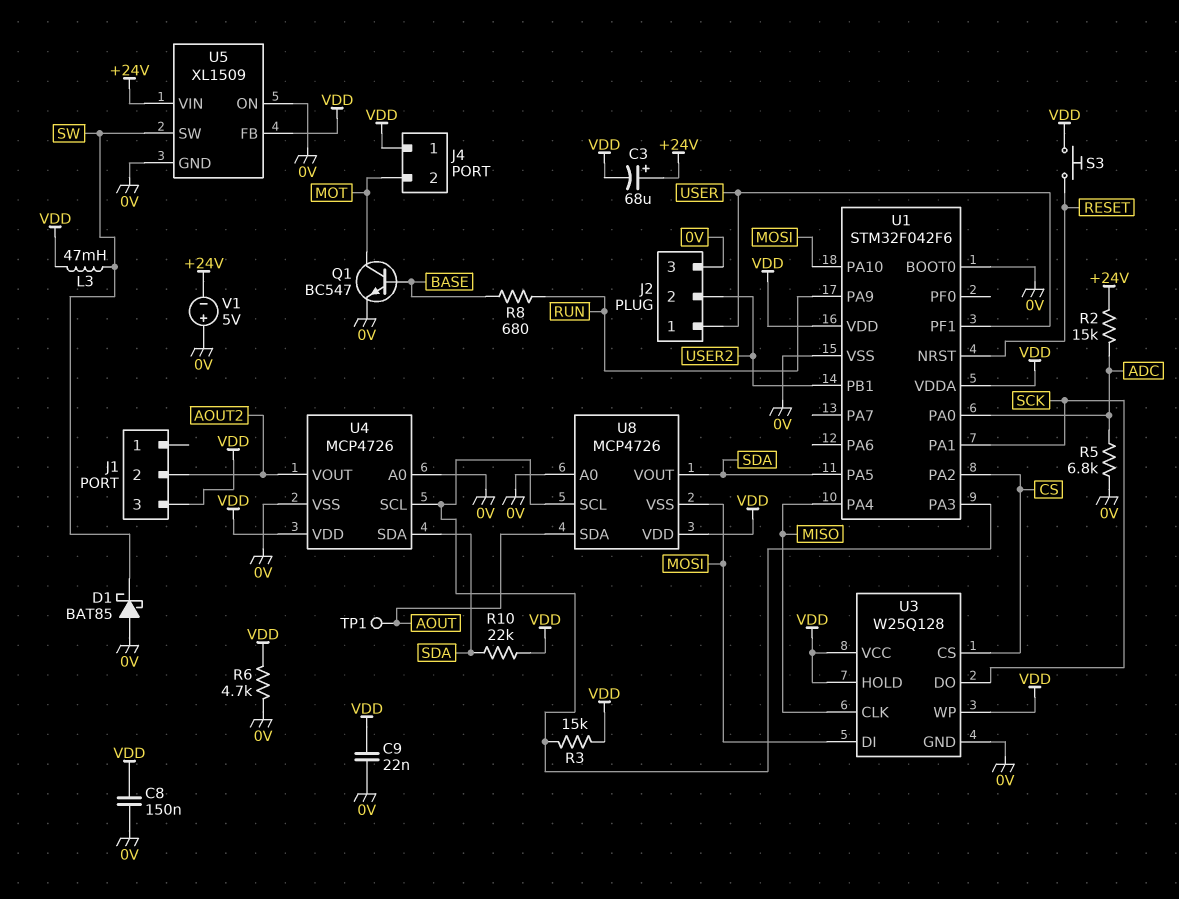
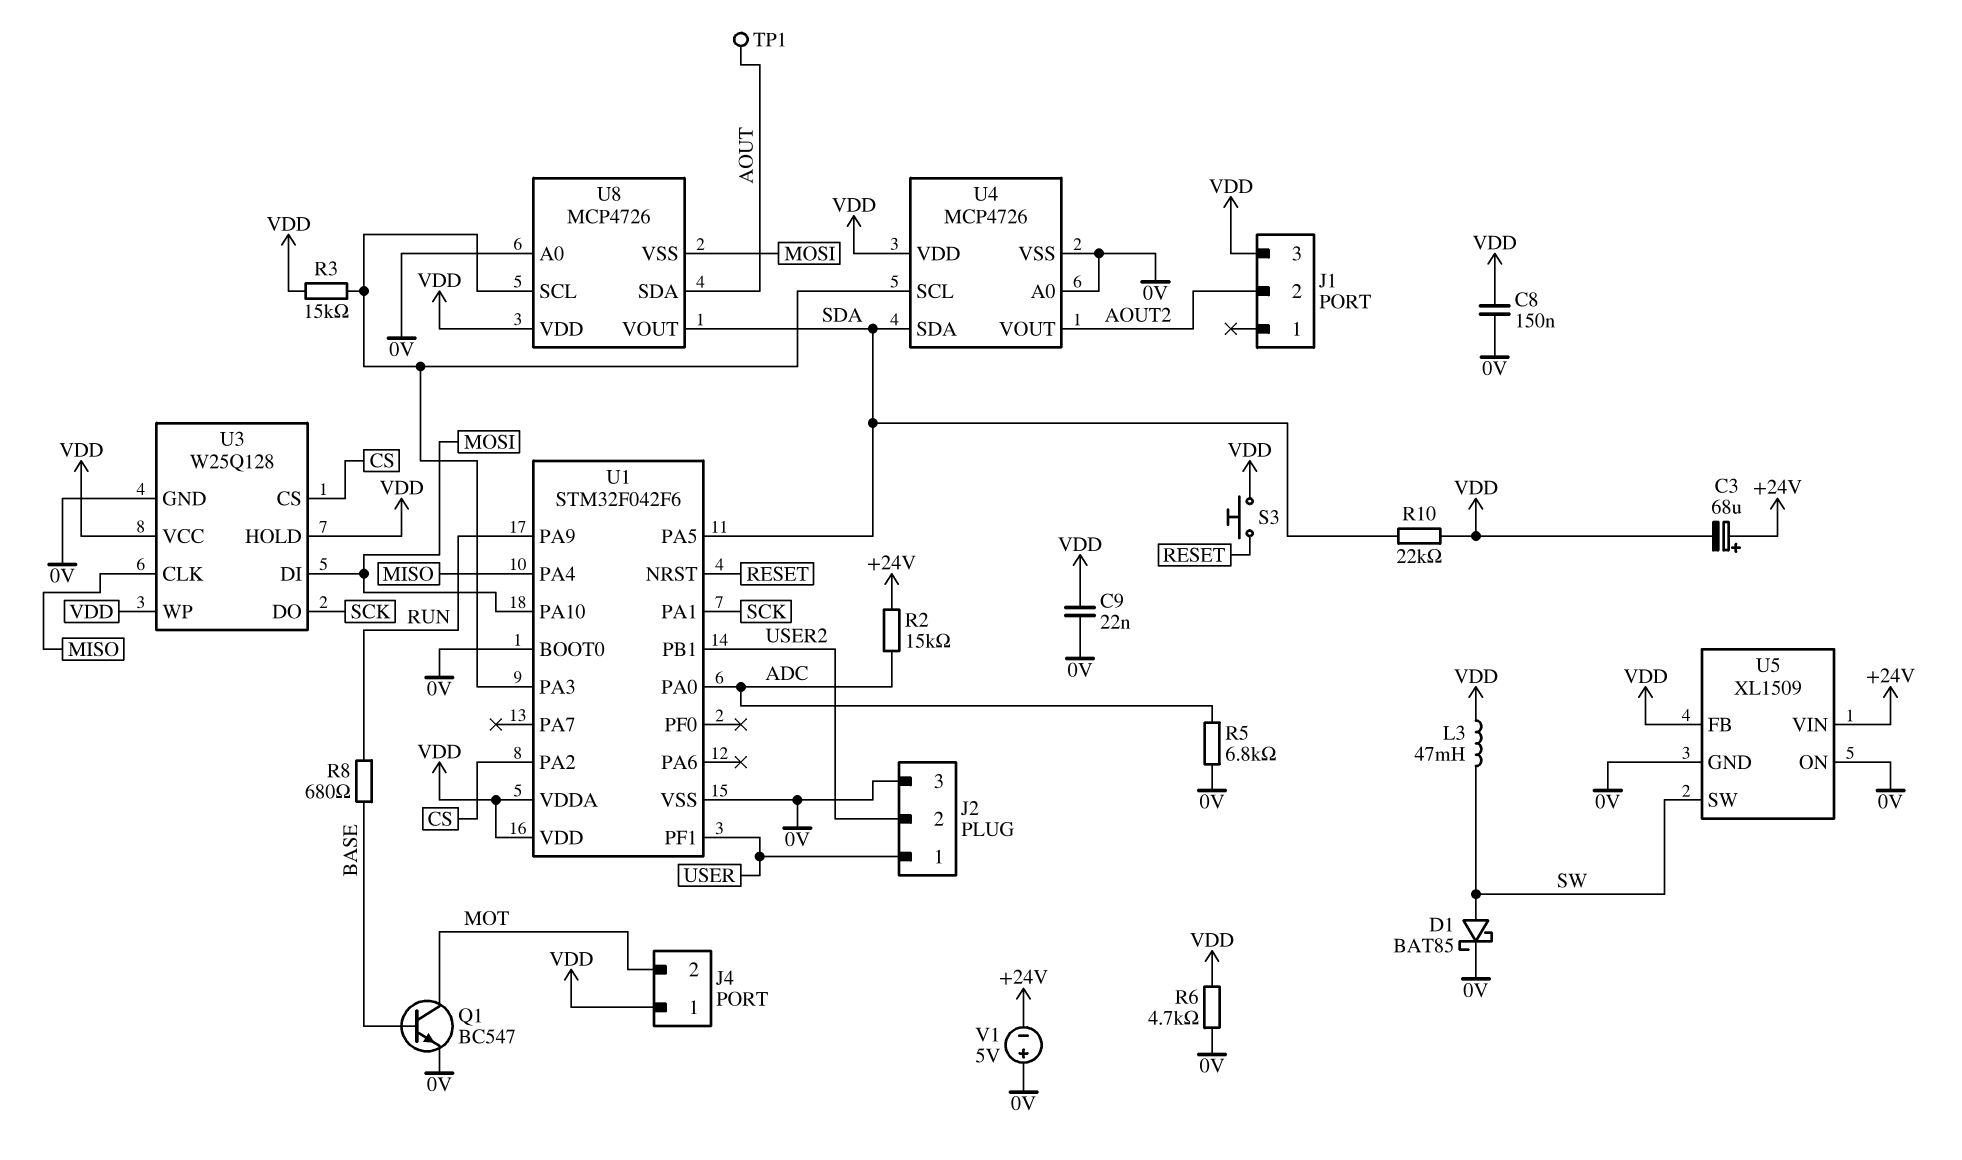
D1: schottky BAT85 (A 0V, K SW) -> schottky BAT85 (A SW, K 0V)

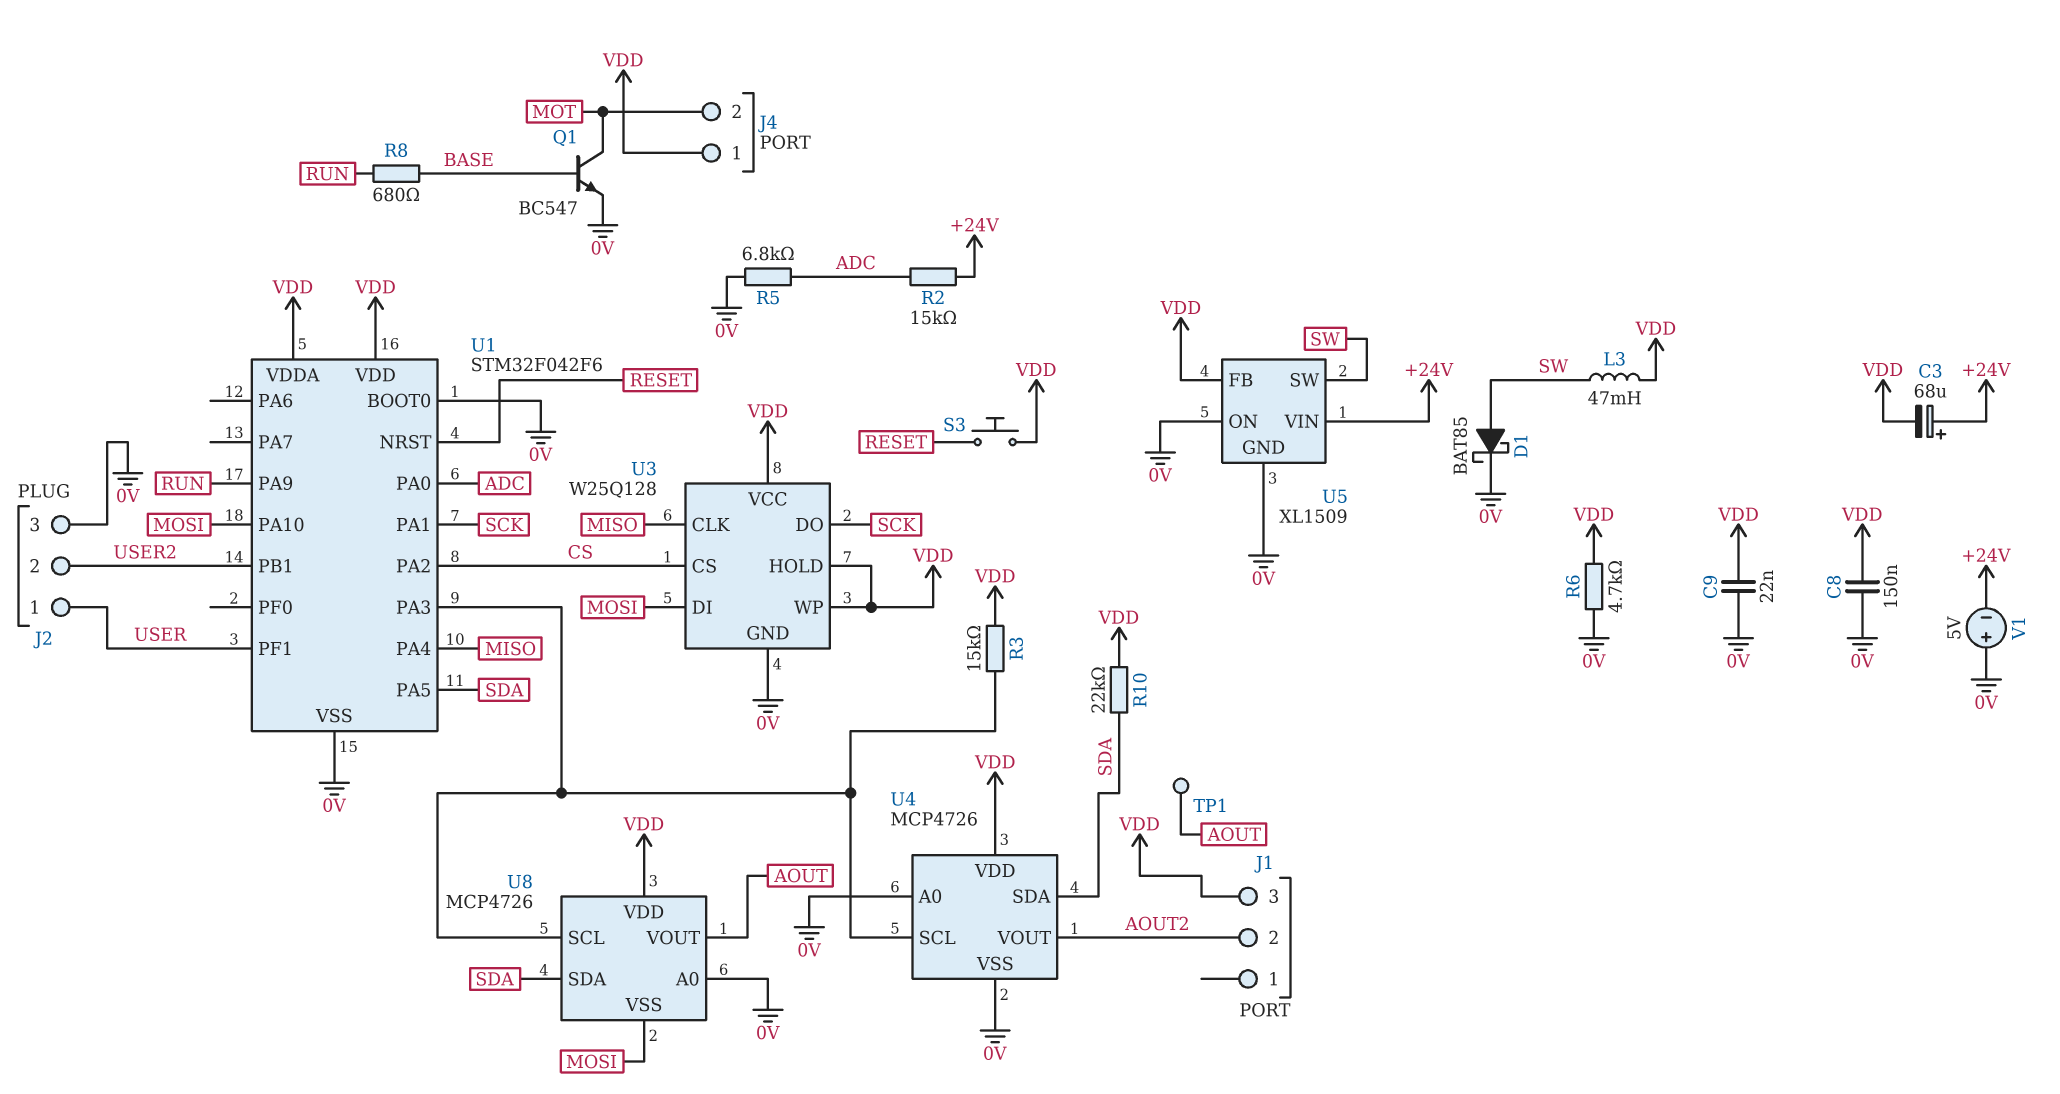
U8 pin SDA: AOUT -> SDA
U8 pin VOUT: SDA -> AOUT

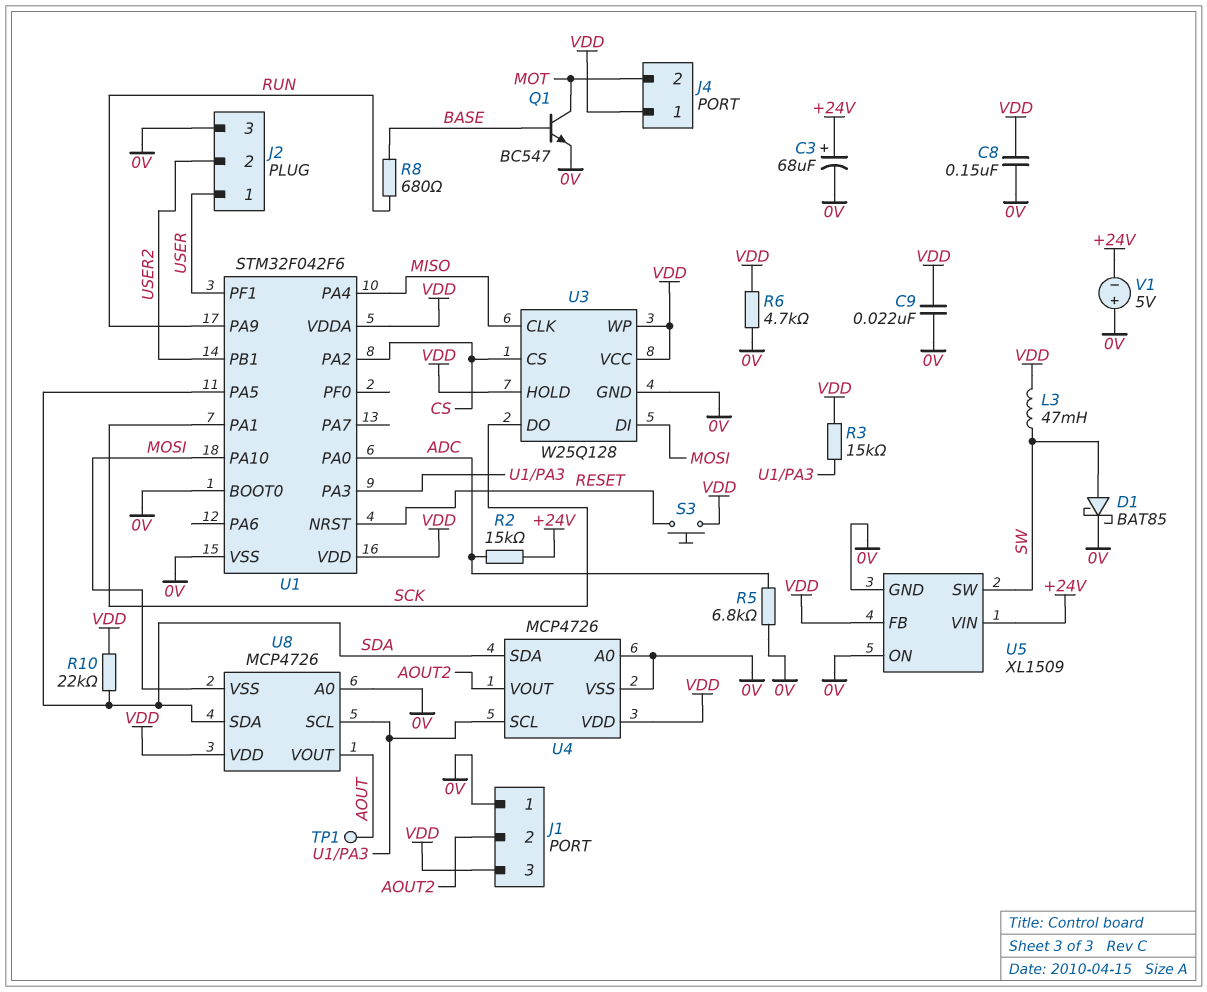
C3: 68uF (plus +24V, minus VDD) -> 68uF (plus +24V, minus 0V)
J1 pin 1: none -> 0V

